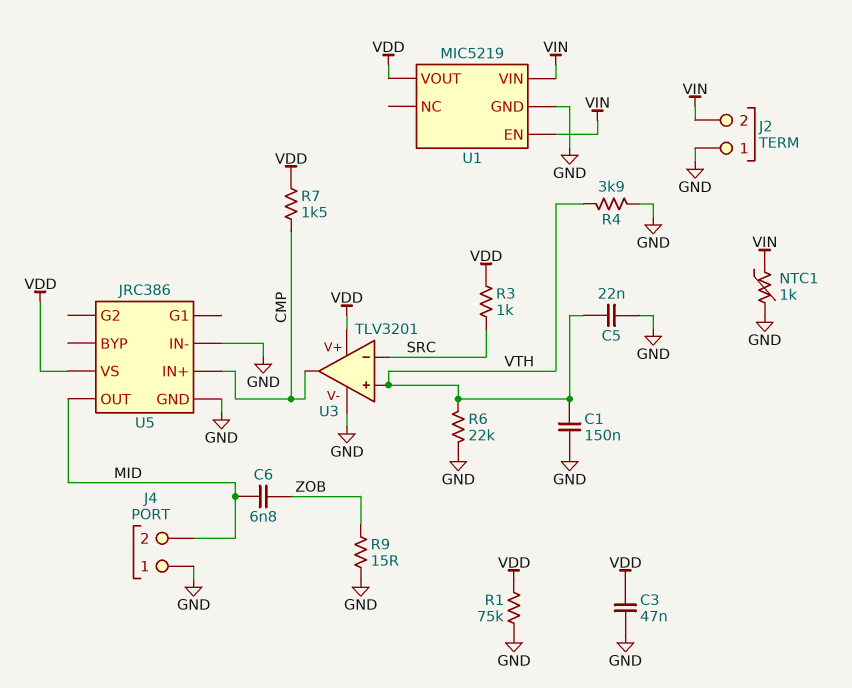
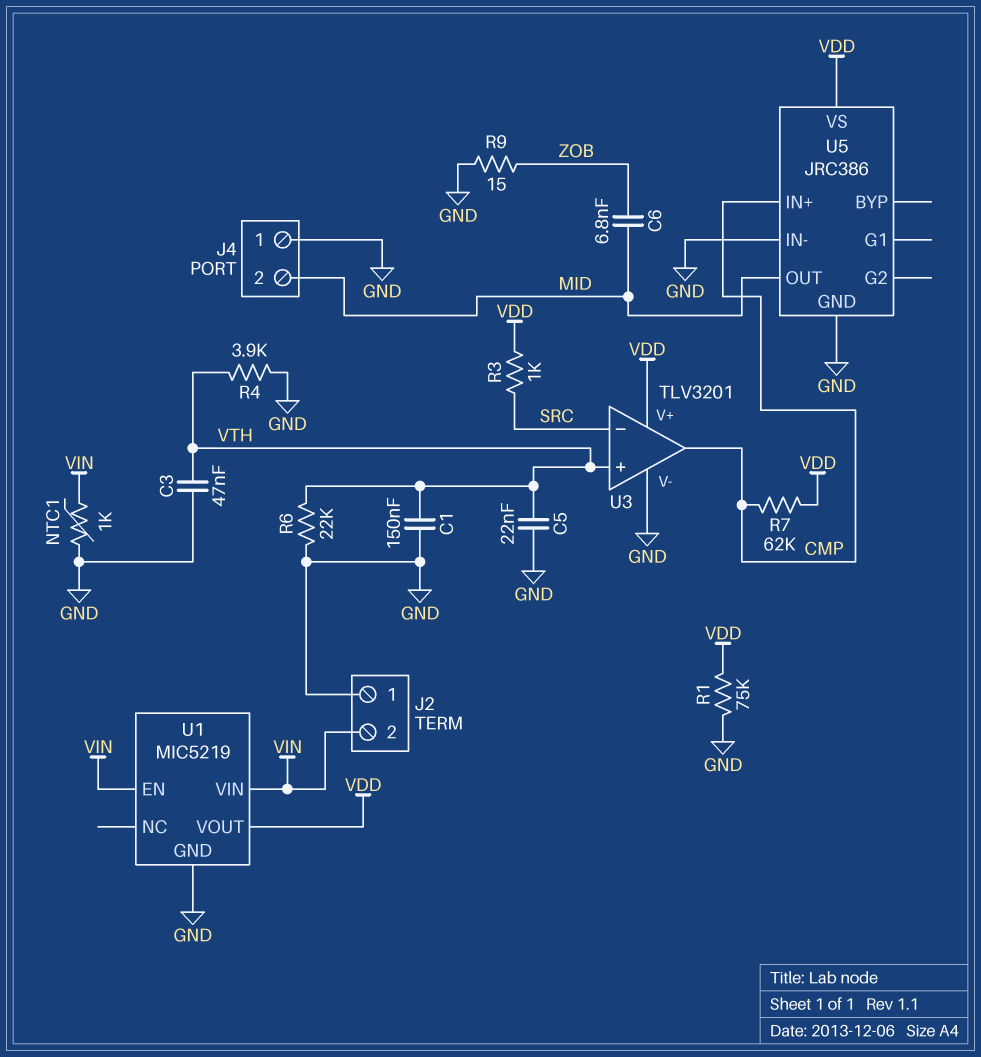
C3: 47nF (GND, VDD) -> 47nF (GND, VTH)
R7: 1.5k (CMP, VDD) -> 62k (CMP, VDD)

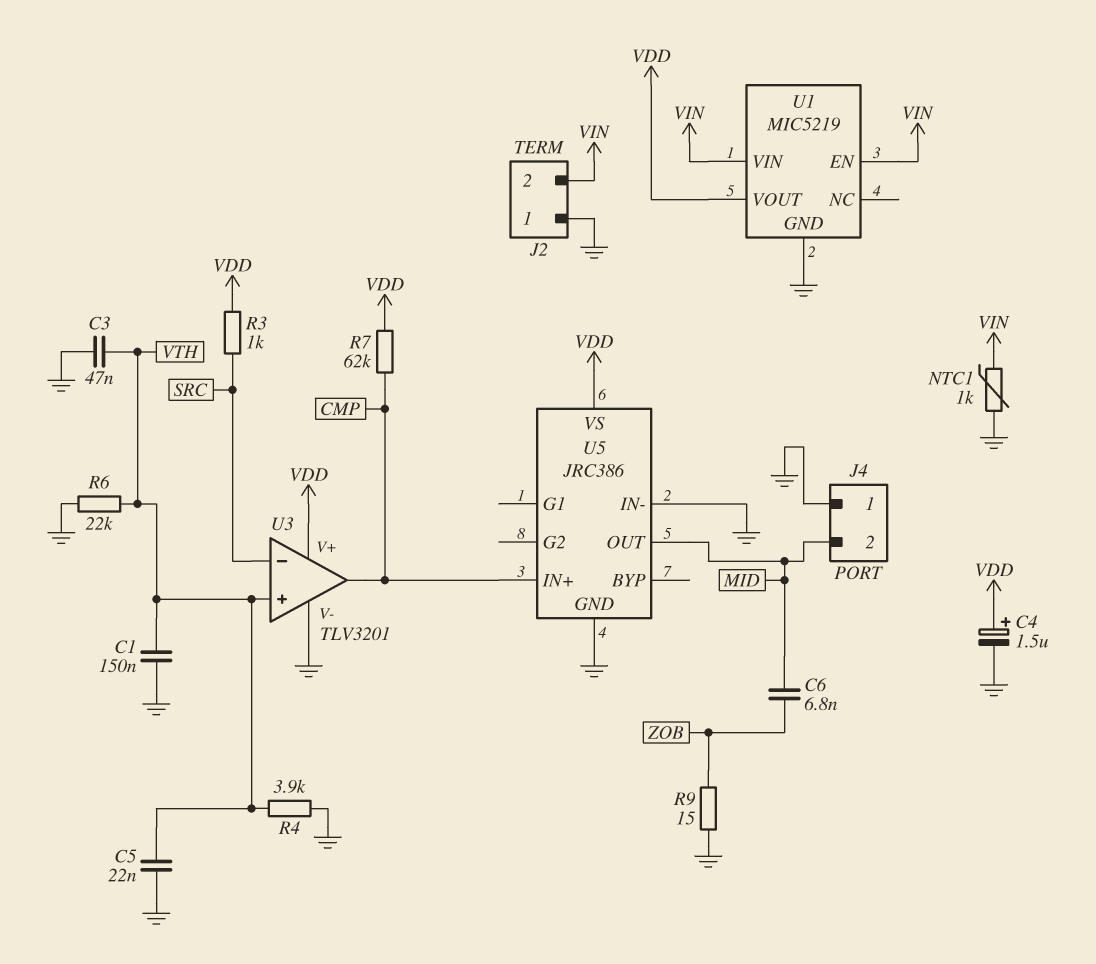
C4: none -> 1.5uF (plus VDD, minus GND)
R1: 75k (GND, VDD) -> none

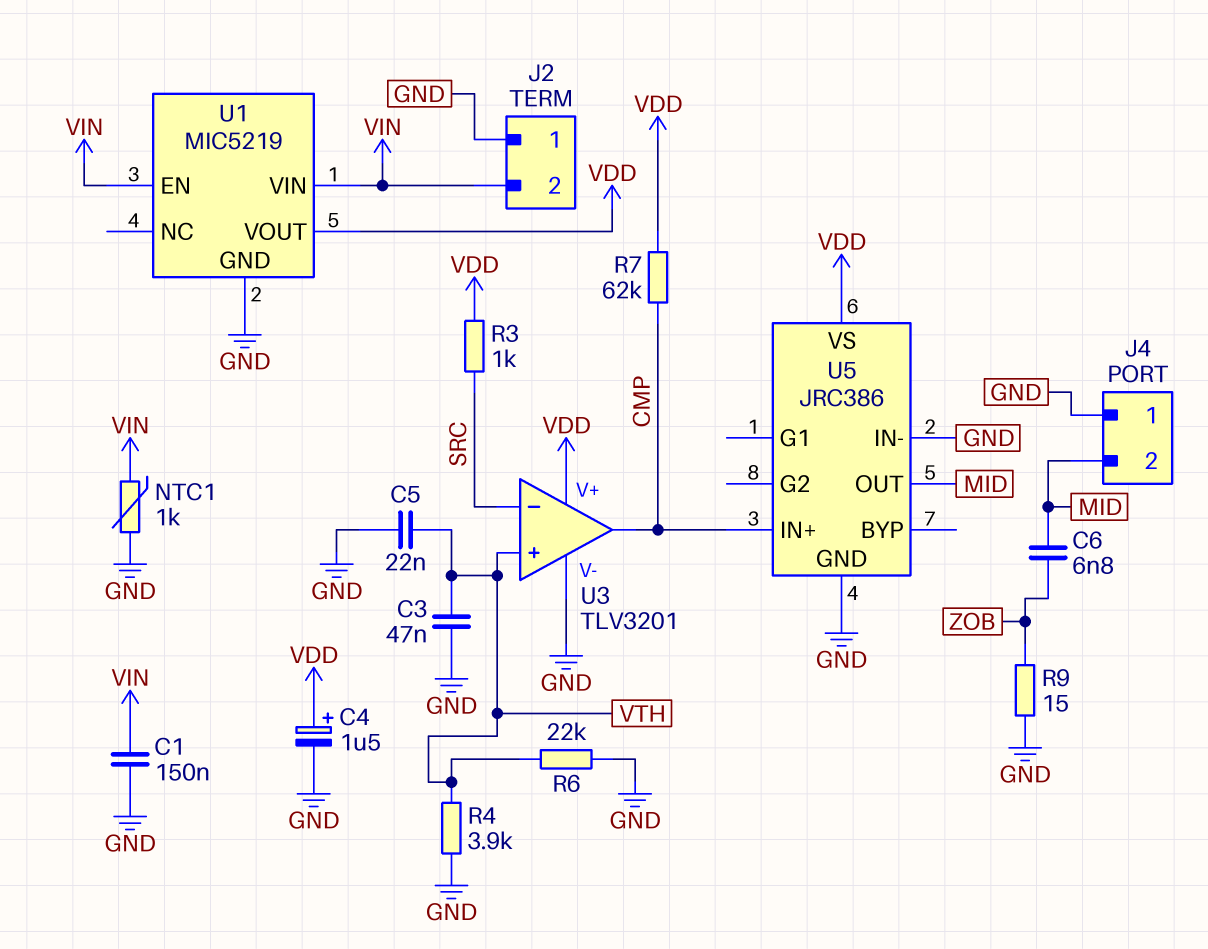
C1: 150nF (GND, VTH) -> 150nF (GND, VIN)

